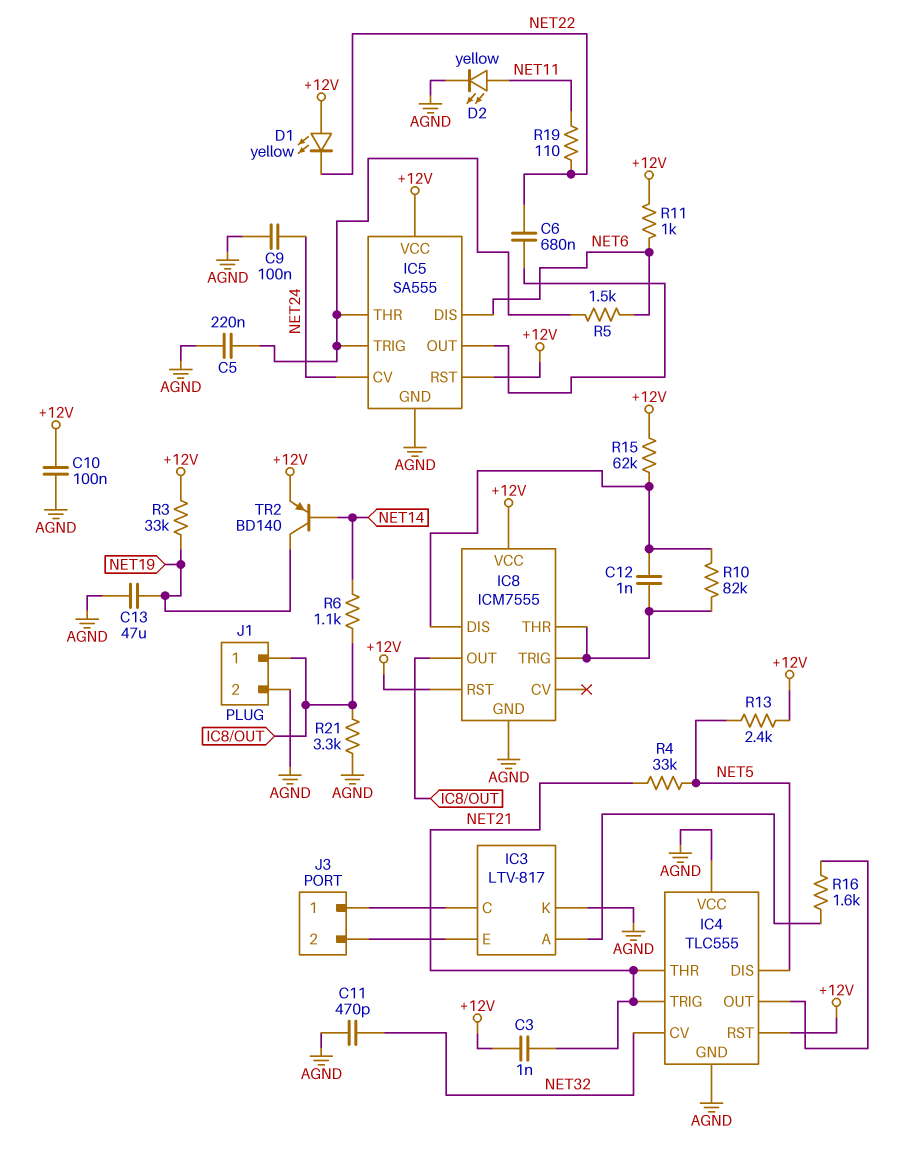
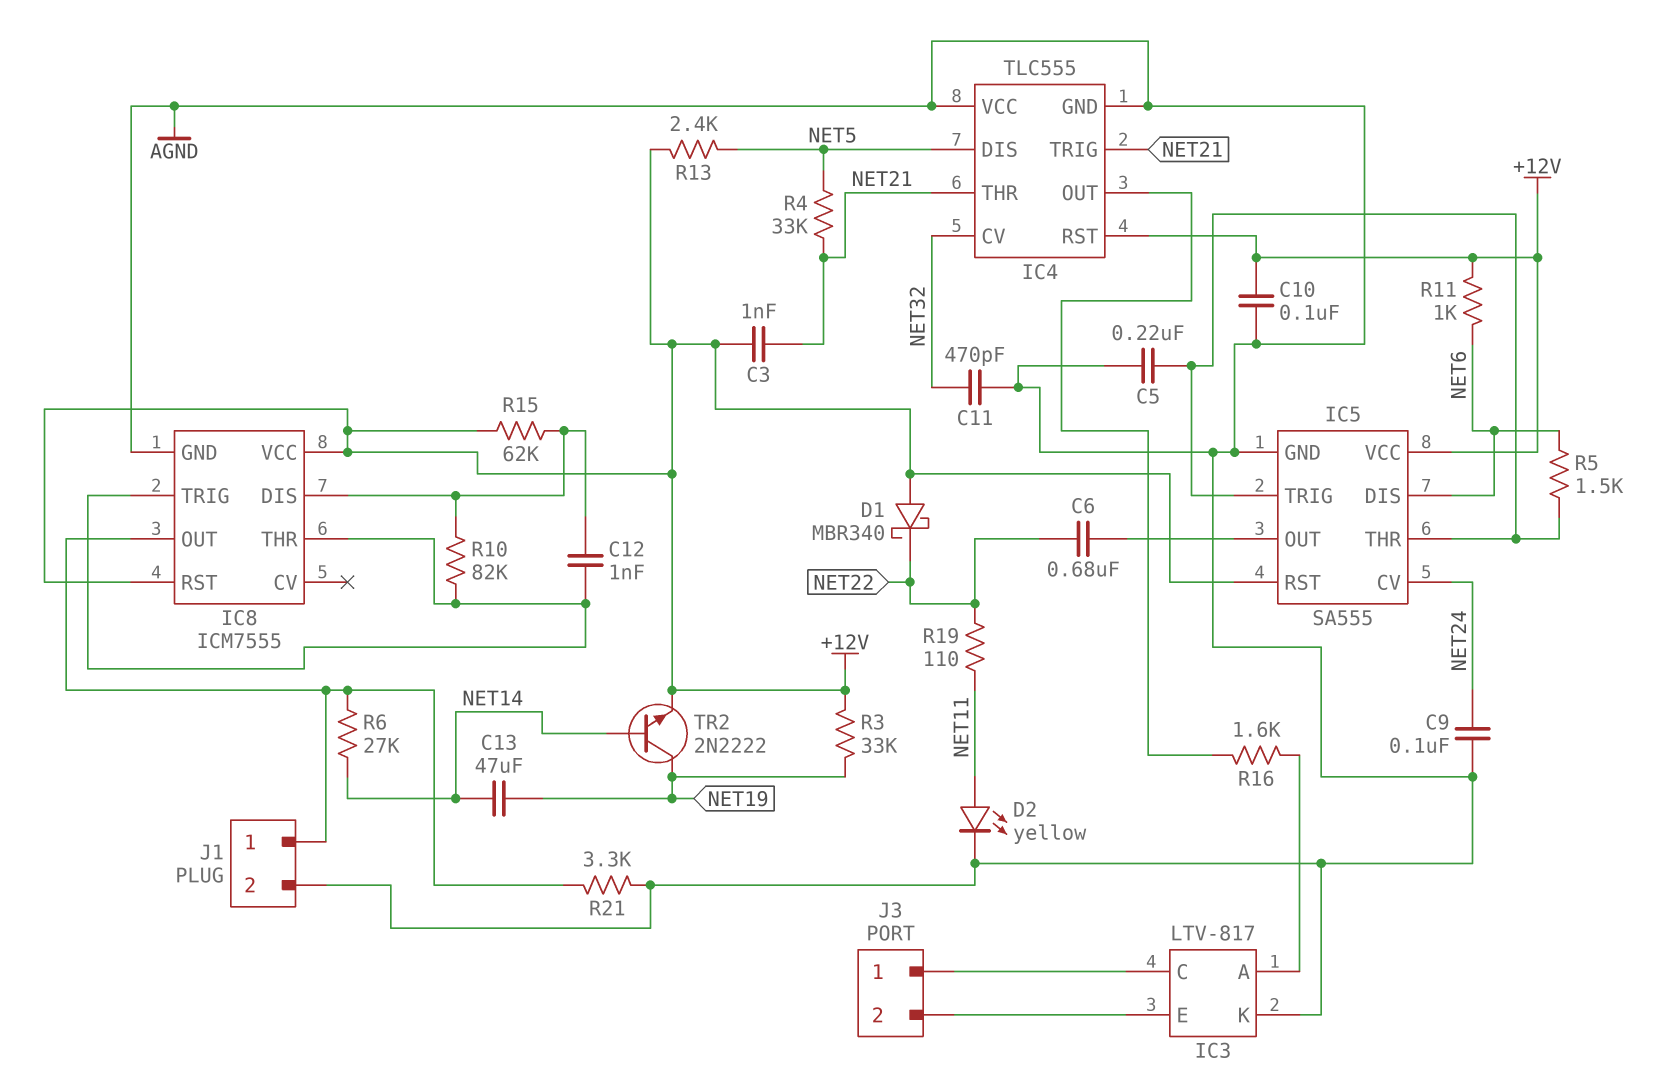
C13: 47uF (AGND, NET19) -> 47uF (NET14, NET19)
D1: LED yellow (A +12V, K NET22) -> schottky MBR340 (A +12V, K NET22)
R6: 1.1k (IC8/OUT, NET14) -> 27k (IC8/OUT, NET14)
TR2: PNP BD140 (B NET14, C NET19, E +12V) -> NPN 2N2222 (B NET14, C NET19, E +12V)

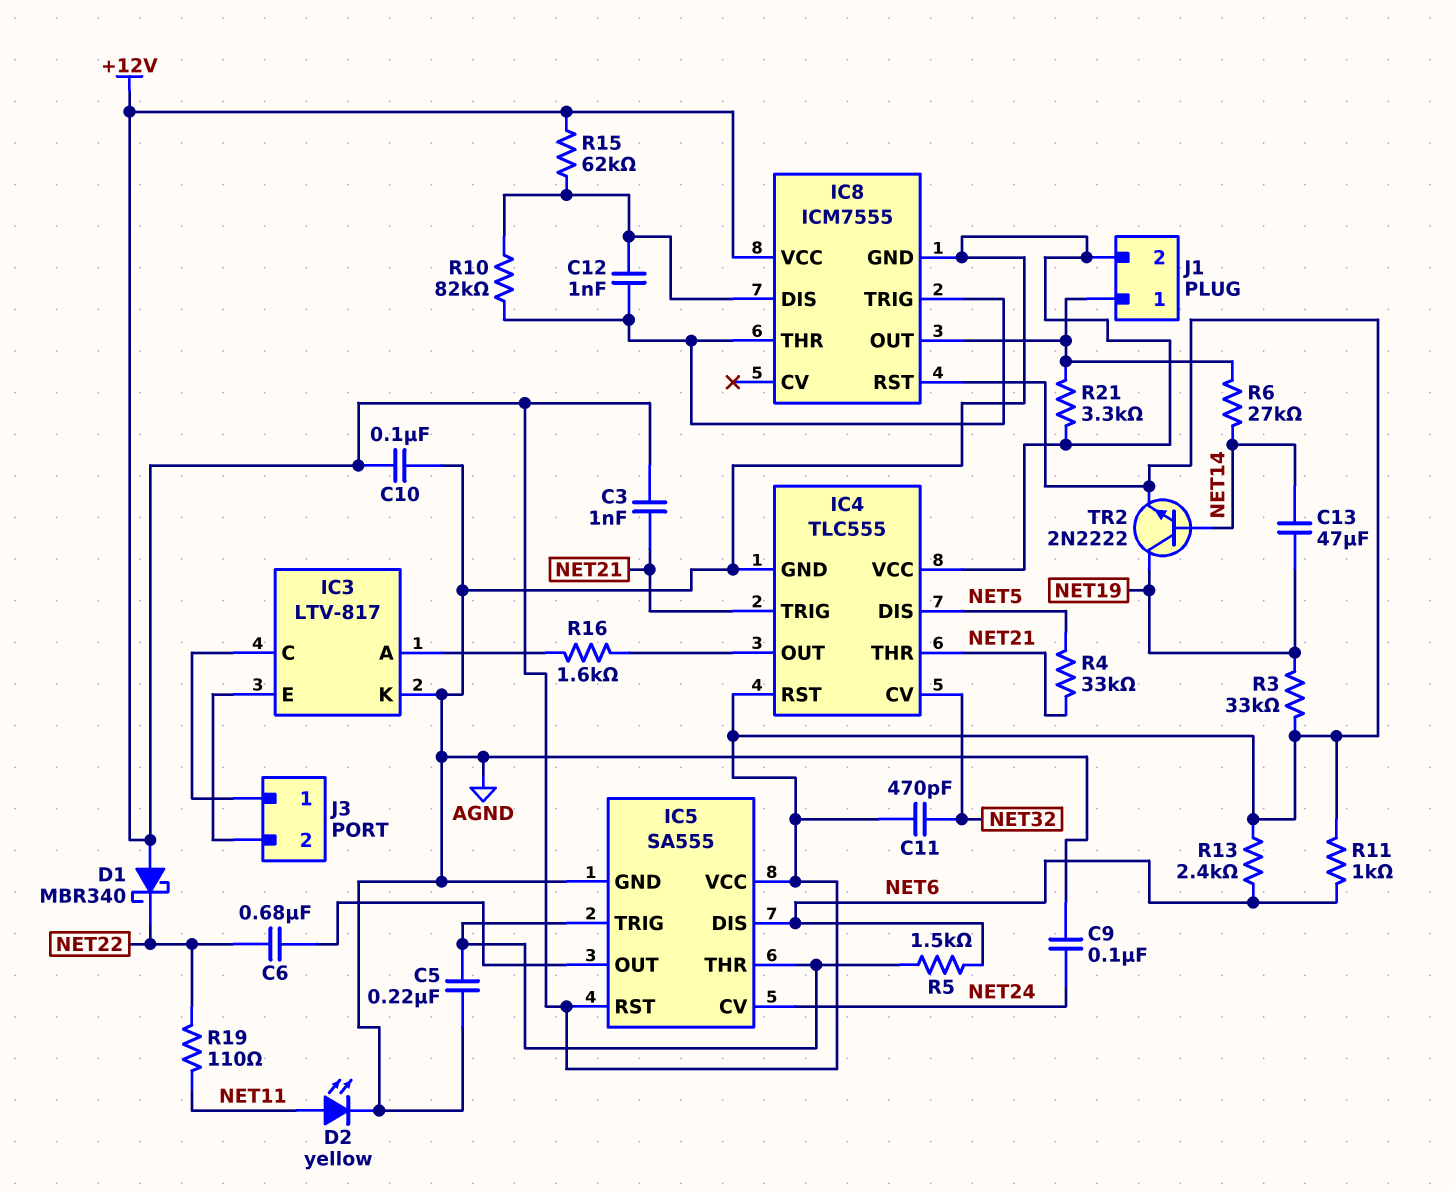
C11: 470pF (AGND, NET32) -> 470pF (+12V, NET32)
R13: 2.4k (+12V, NET5) -> 2.4k (+12V, NET6)

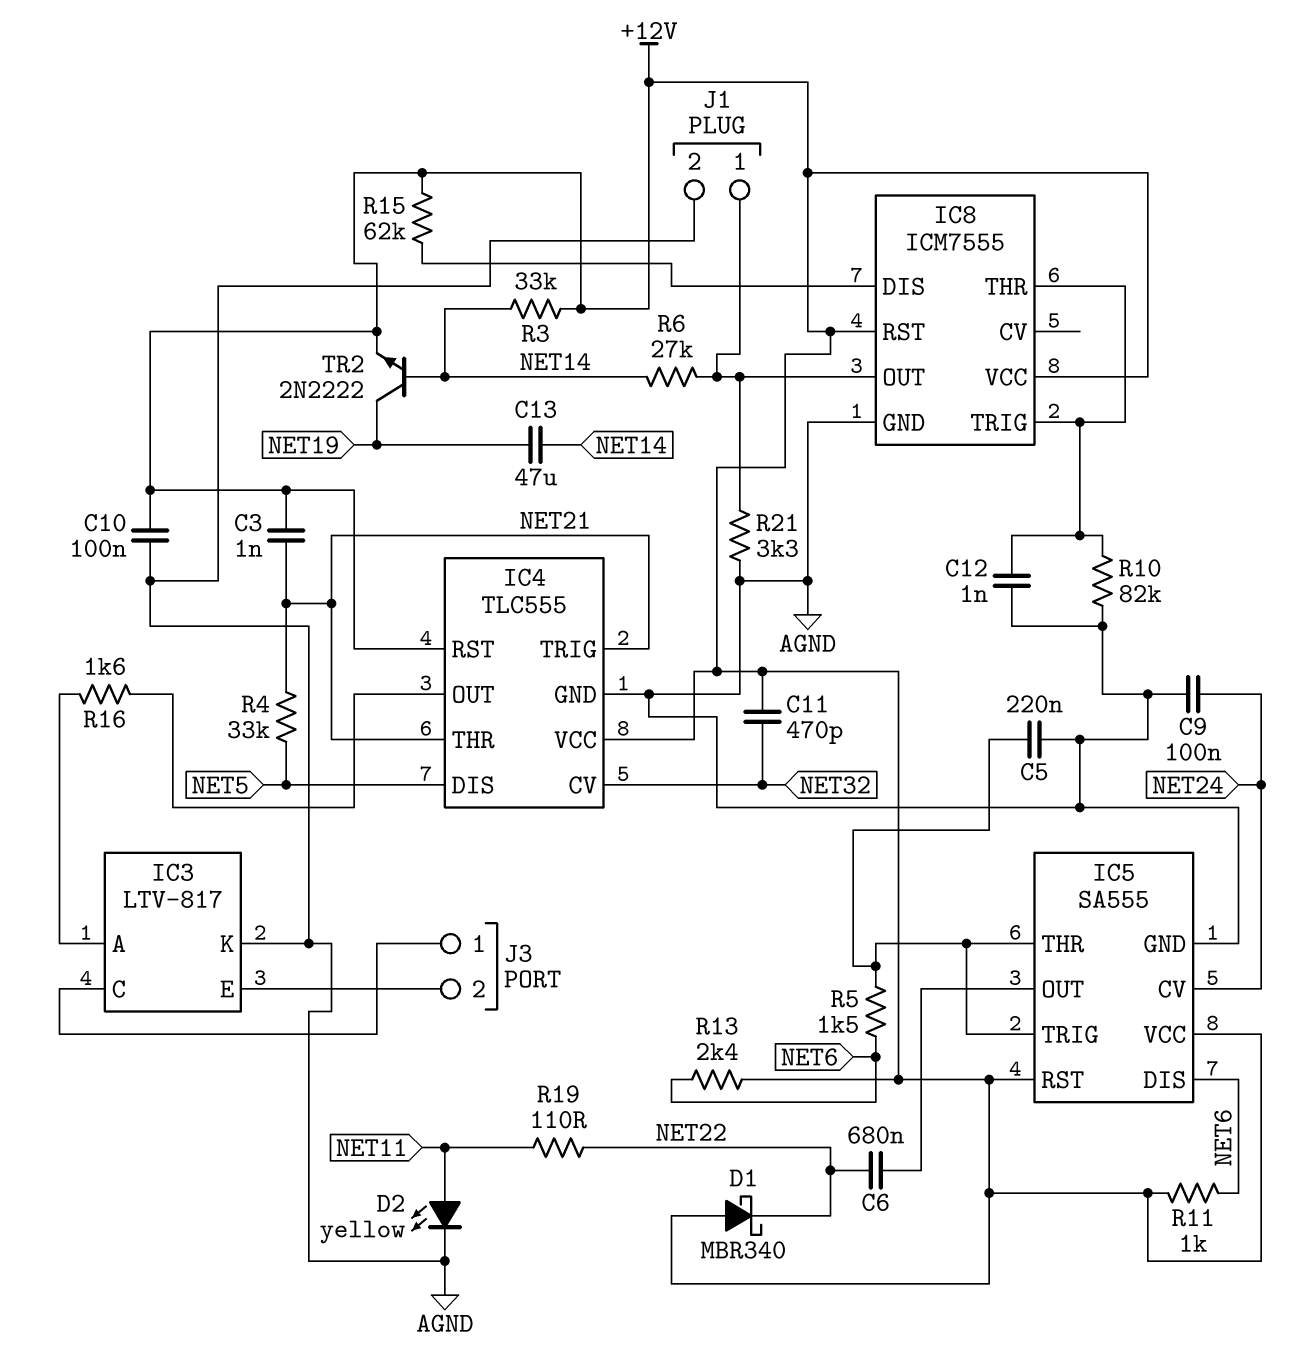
C12: 1nF (IC8/DIS, IC8/THR) -> 1nF (AGND, IC8/THR)
IC4 pin VCC: AGND -> +12V
R3: 33k (+12V, NET19) -> 33k (+12V, NET14)
R10: 82k (IC8/DIS, IC8/THR) -> 82k (AGND, IC8/THR)

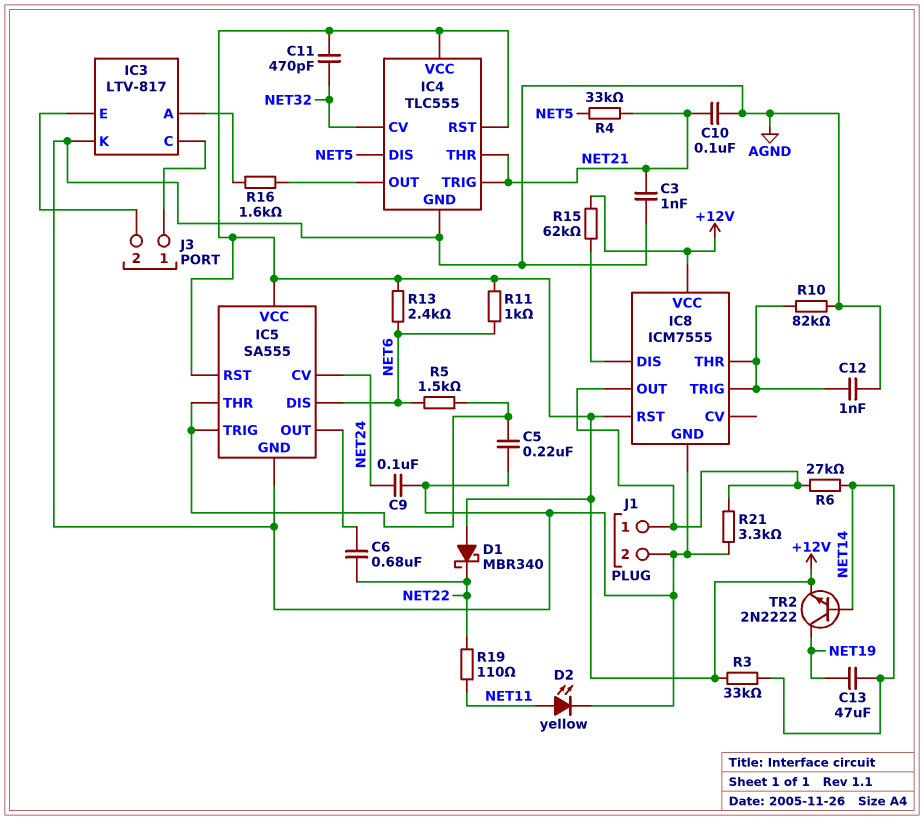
C3: 1nF (+12V, NET21) -> 1nF (AGND, NET21)
C10: 100nF (+12V, AGND) -> 100nF (AGND, NET21)

